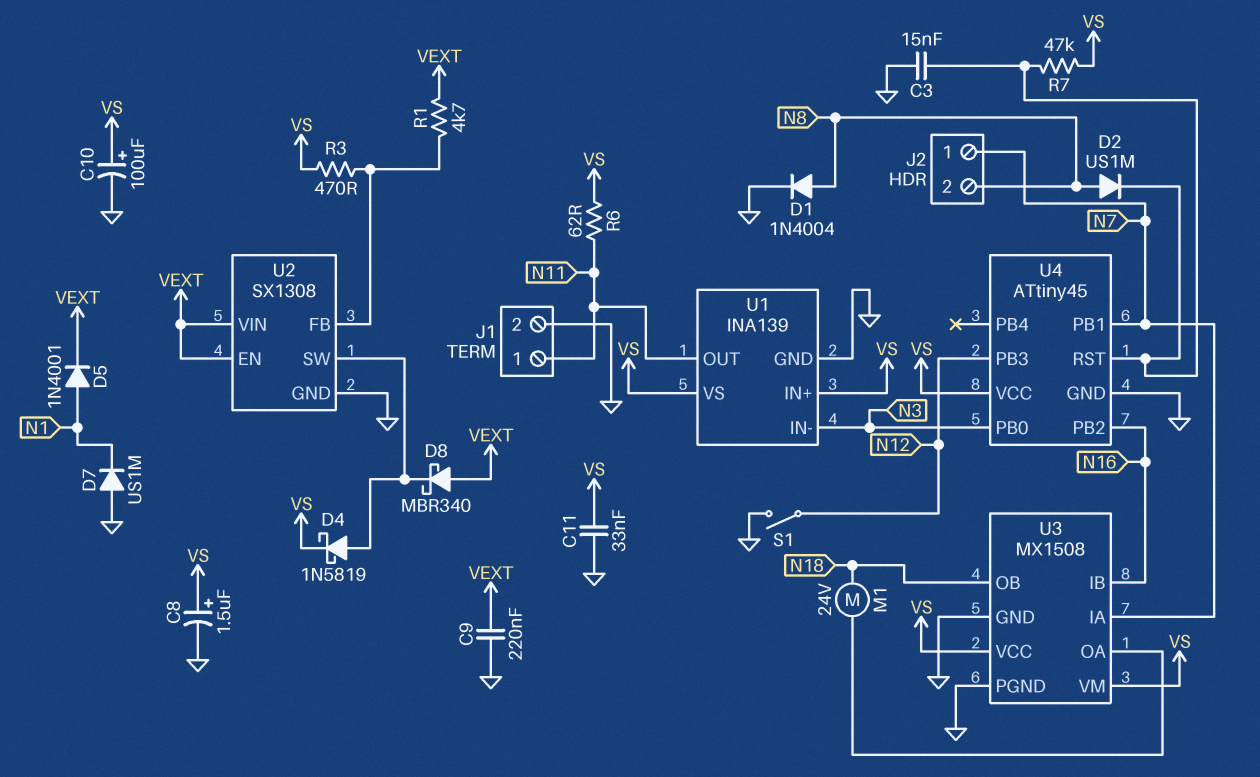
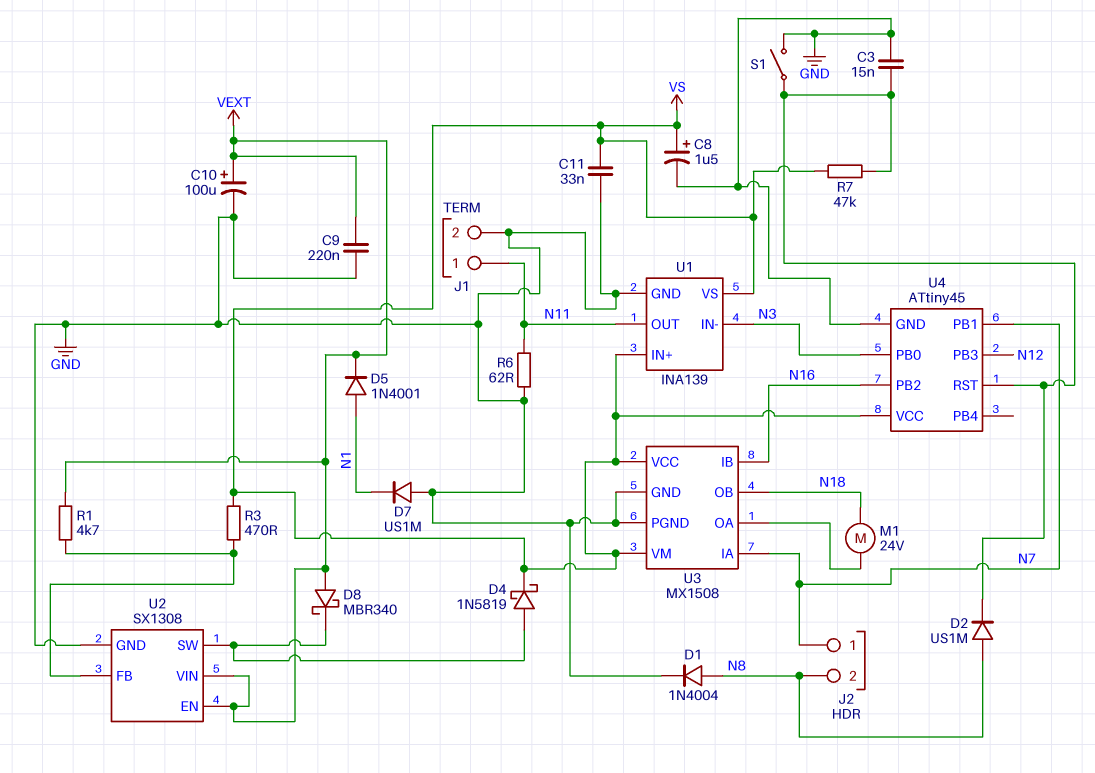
C10: 100uF (plus VS, minus GND) -> 100uF (plus VEXT, minus GND)
R6: 62 (N11, VS) -> 62 (GND, N11)
S1: switch (GND, N12) -> switch (GND, U4/RST)

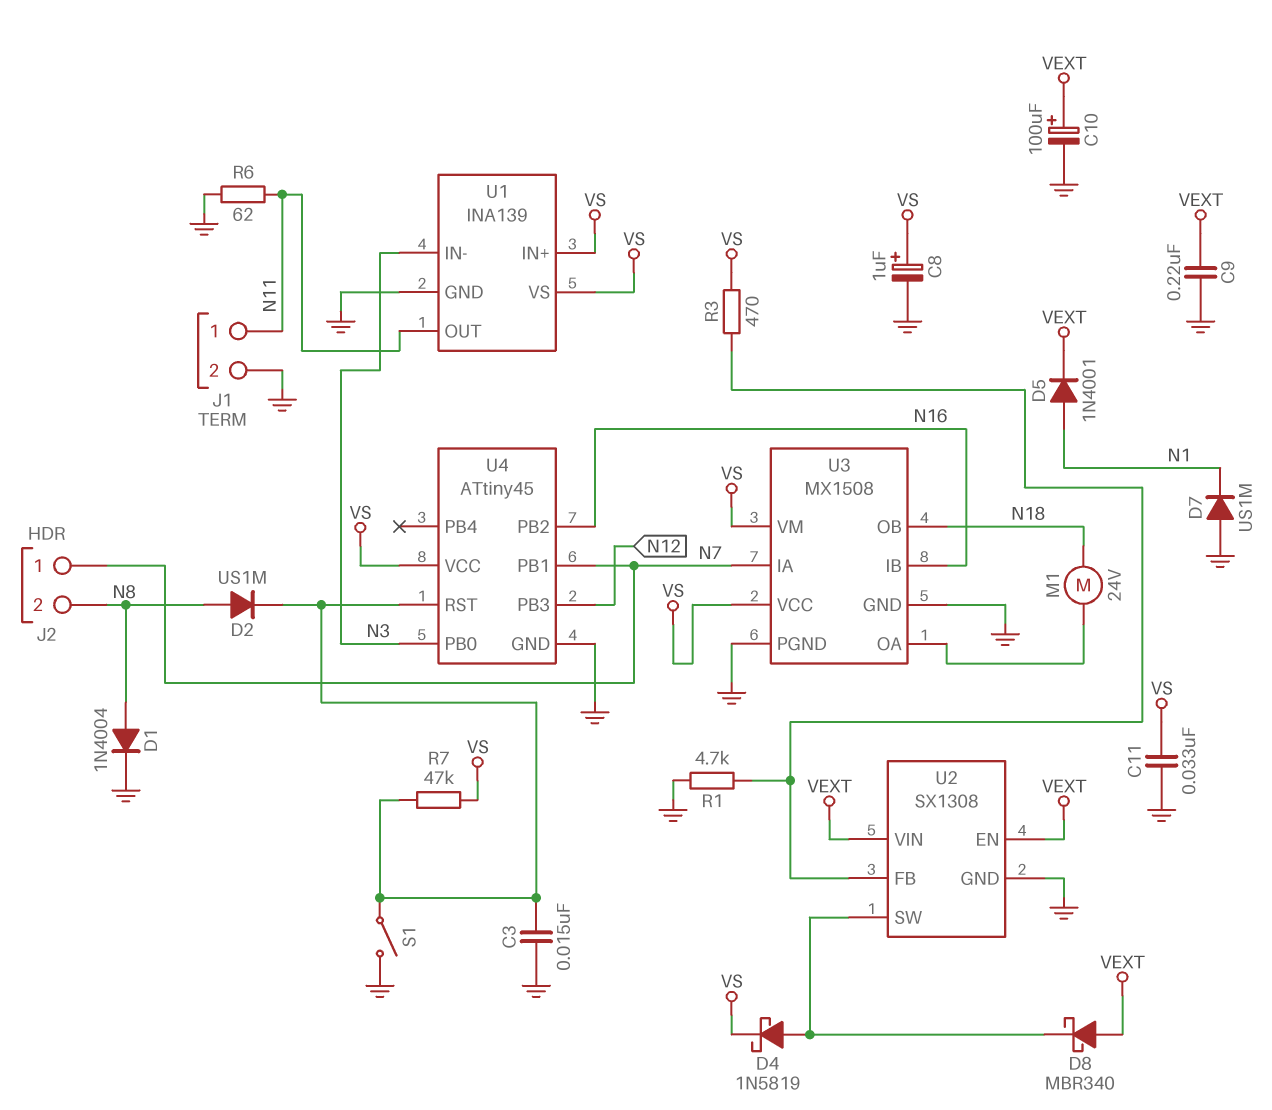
C8: 1.5uF (plus VS, minus GND) -> 1uF (plus VS, minus GND)
R1: 4.7k (U2/FB, VEXT) -> 4.7k (GND, U2/FB)

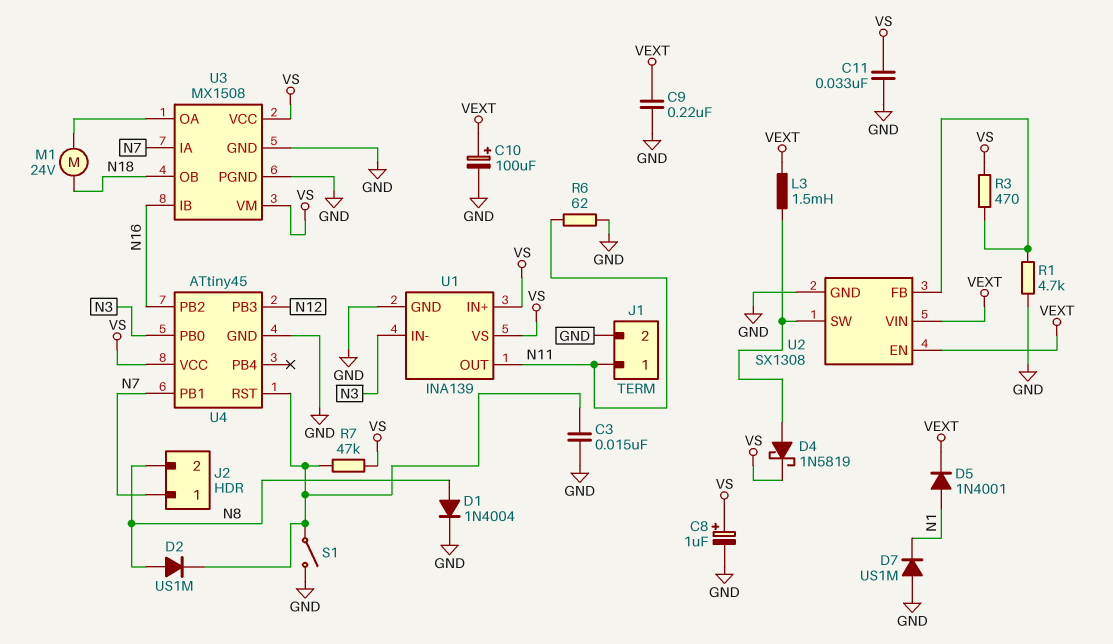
D8: schottky MBR340 (A VEXT, K U2/SW) -> none
L3: none -> 1.5mH (U2/SW, VEXT)

